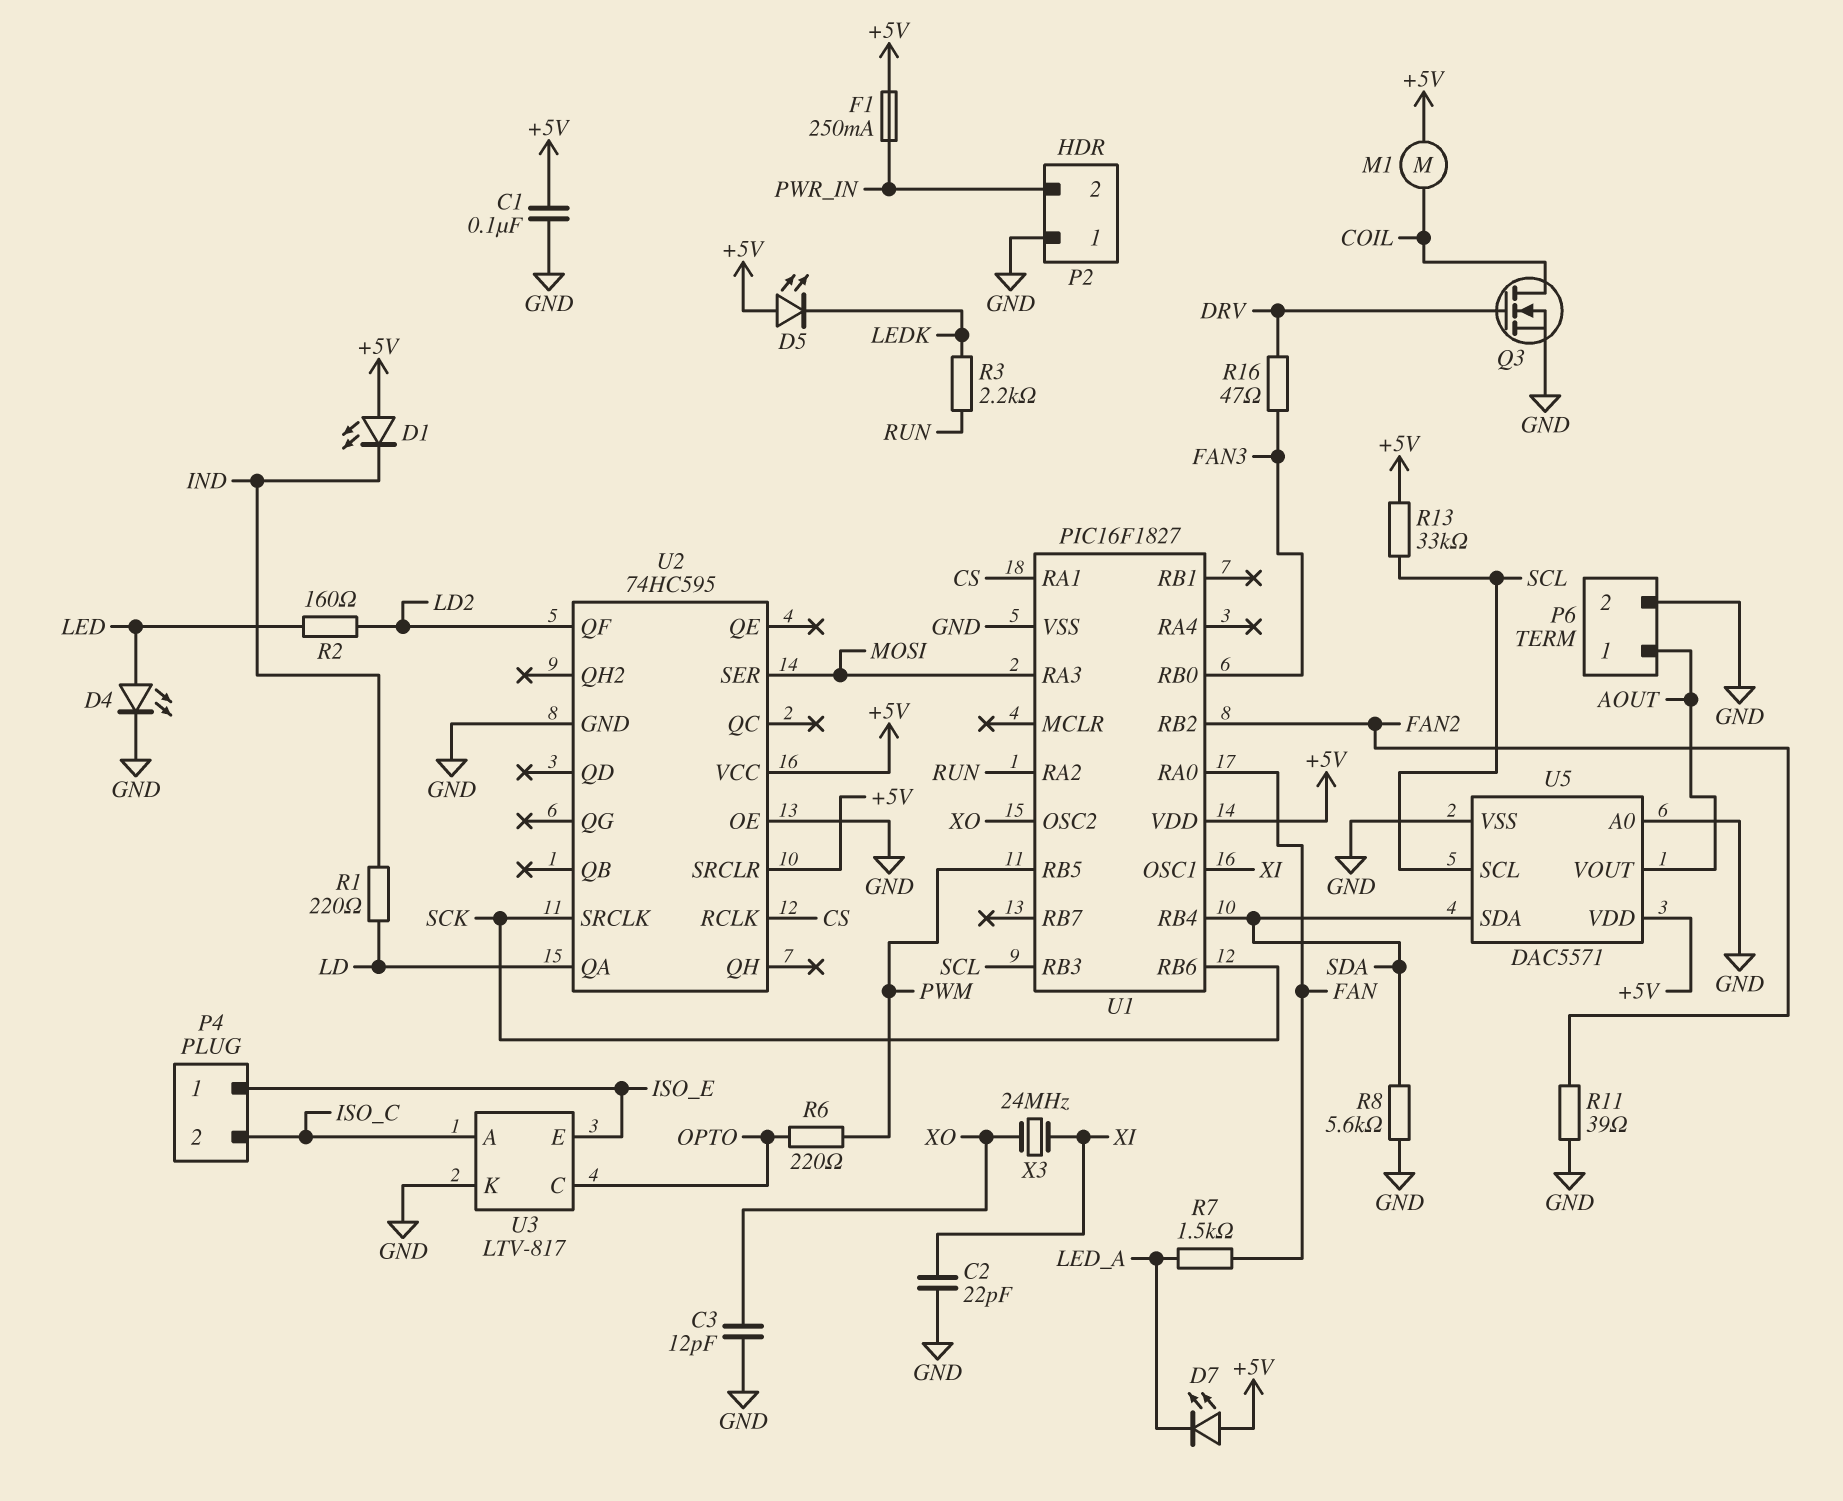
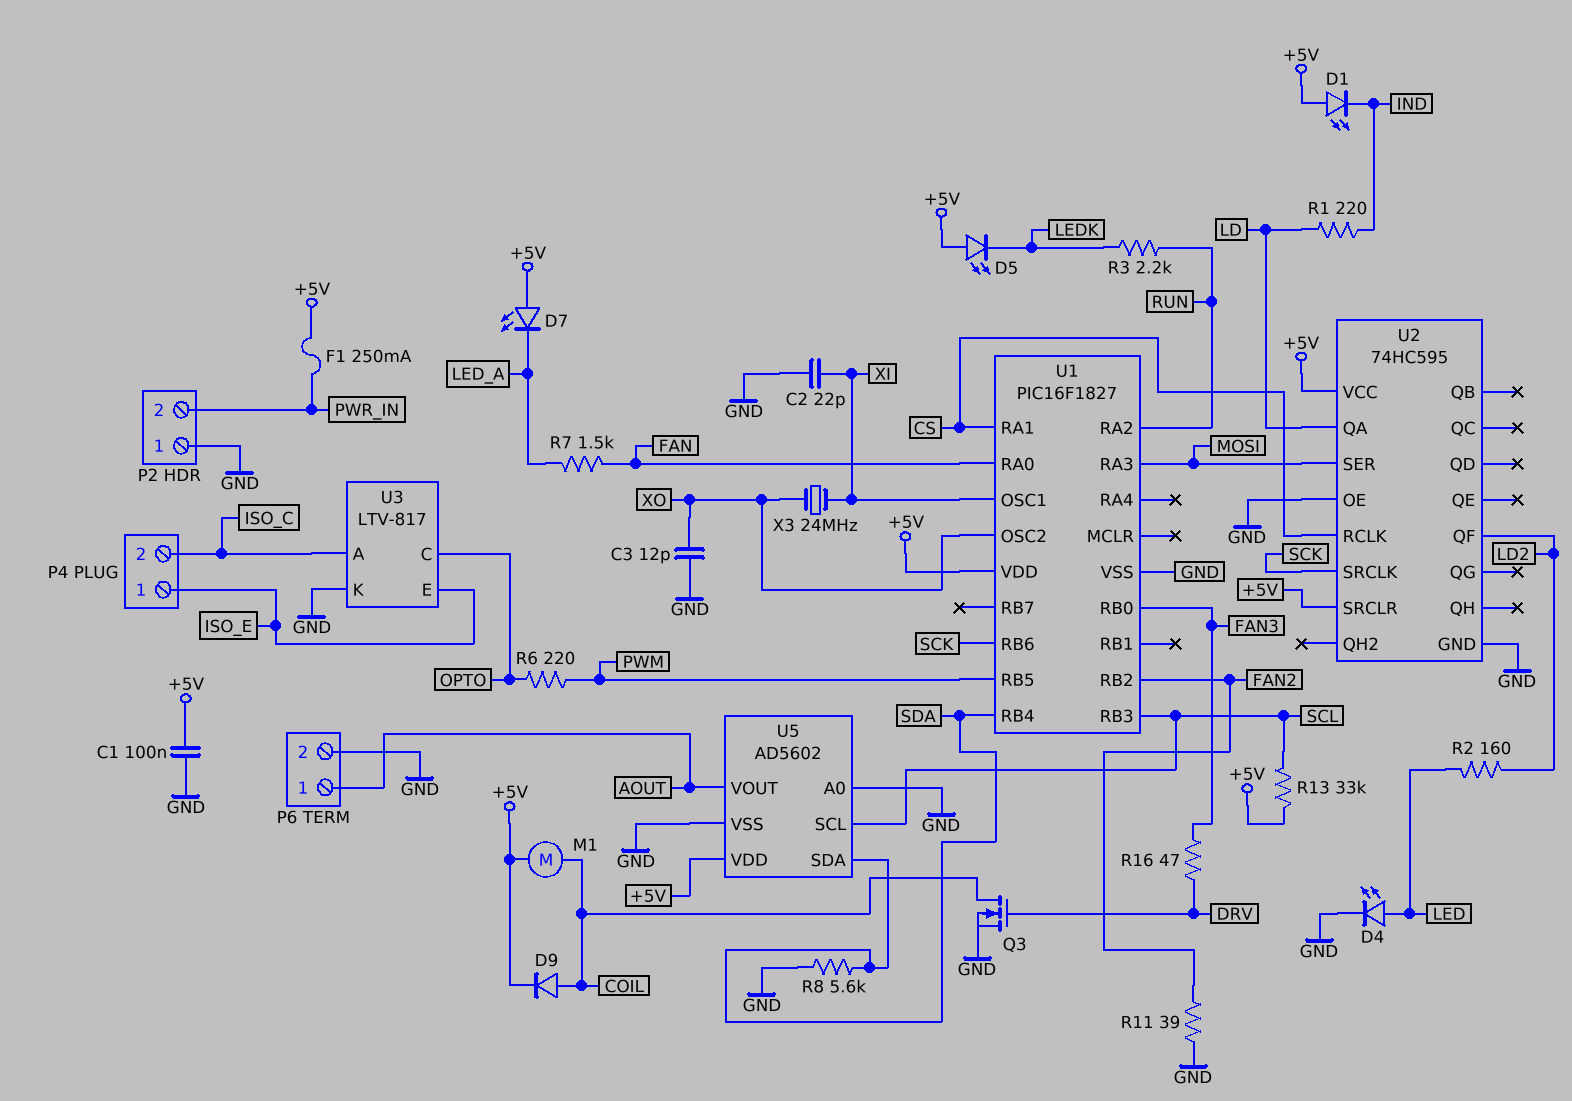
D9: none -> diode (A COIL, K +5V)
U5: DAC5571 -> AD5602

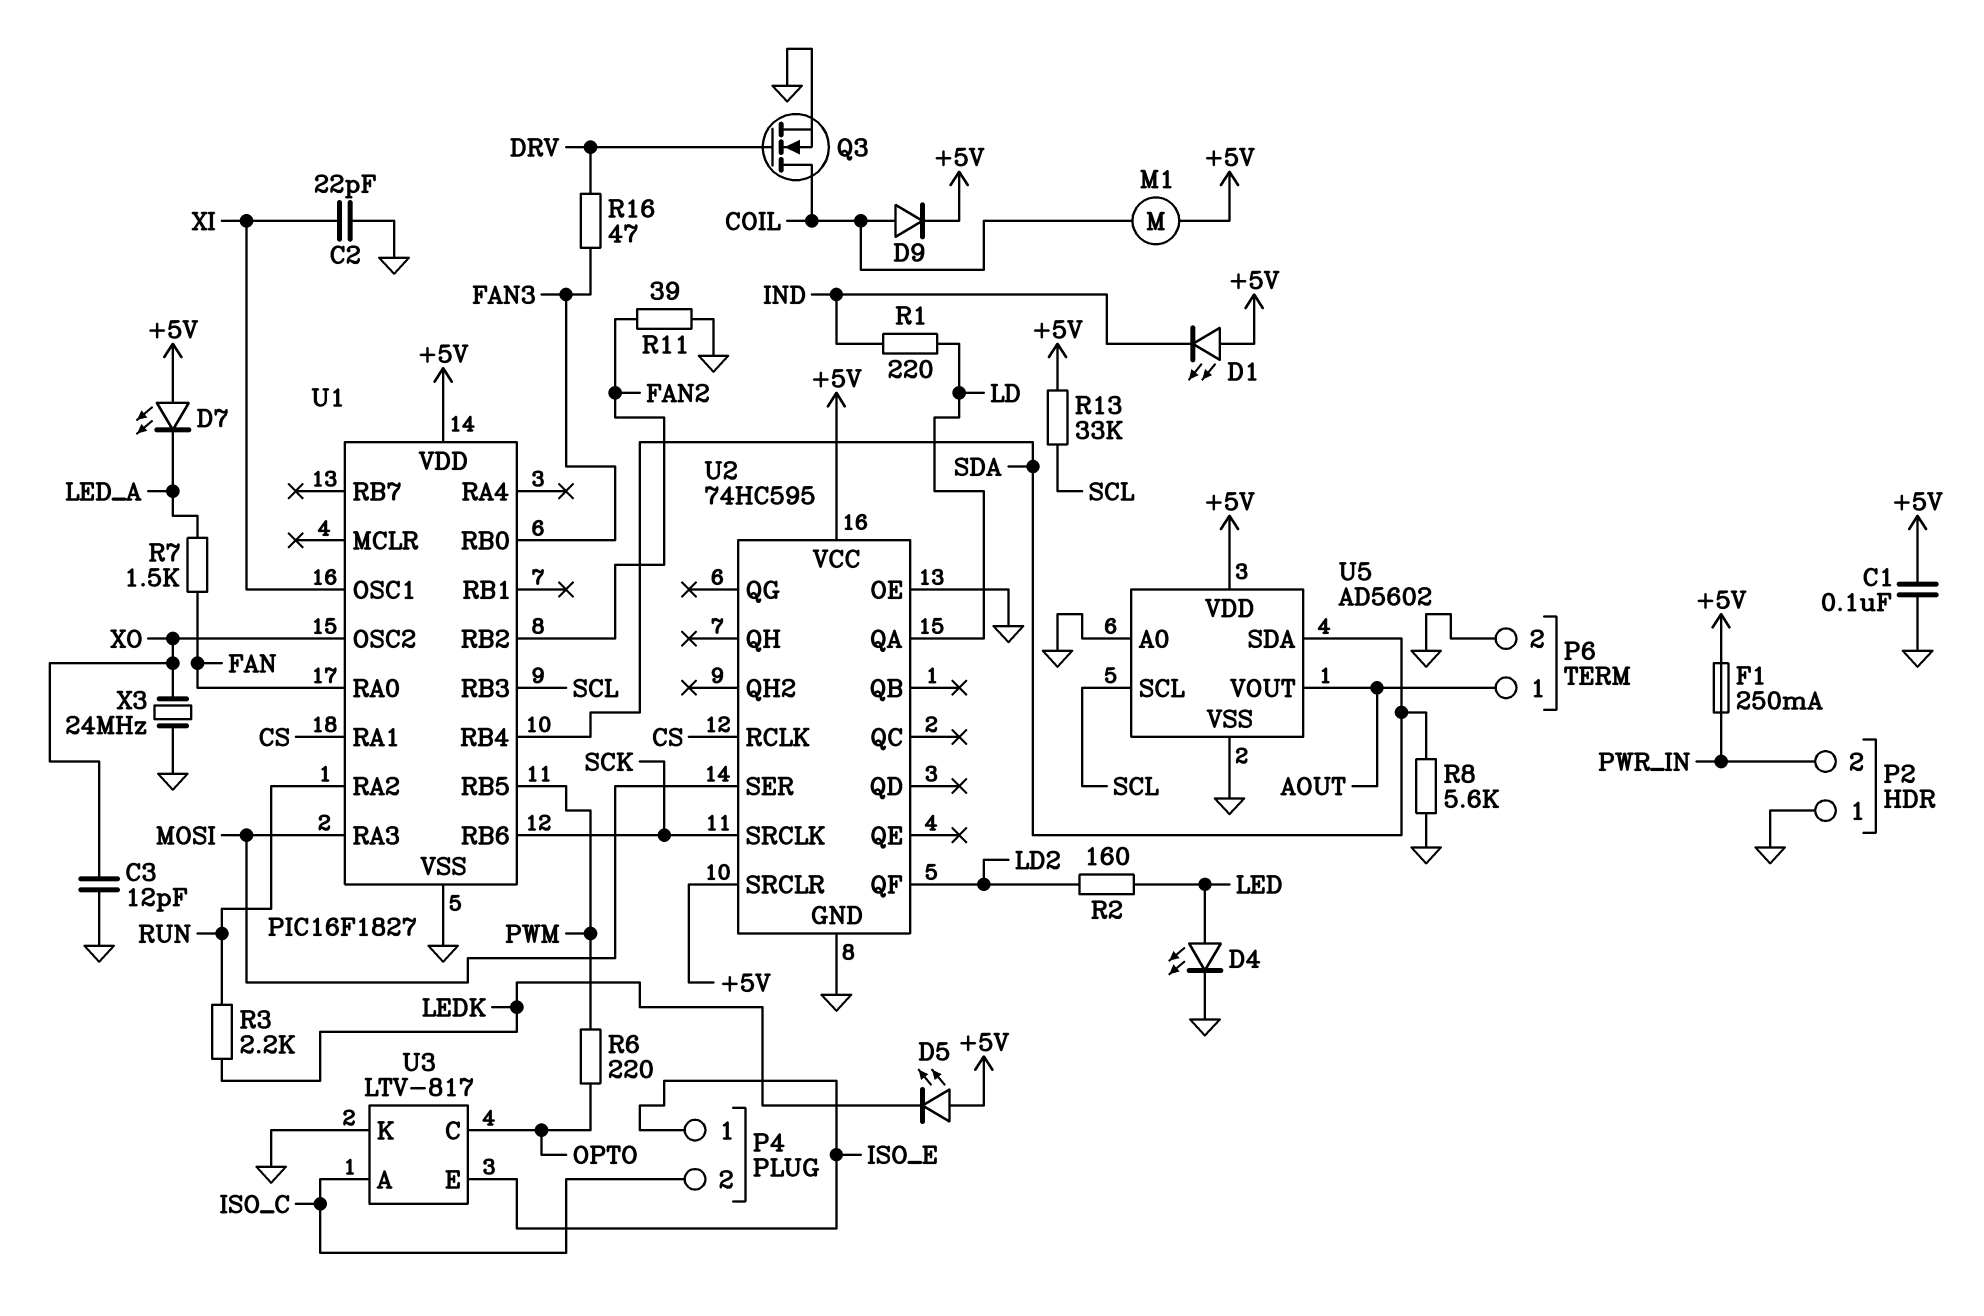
X3: 24MHz (XI, XO) -> 24MHz (GND, XO)

